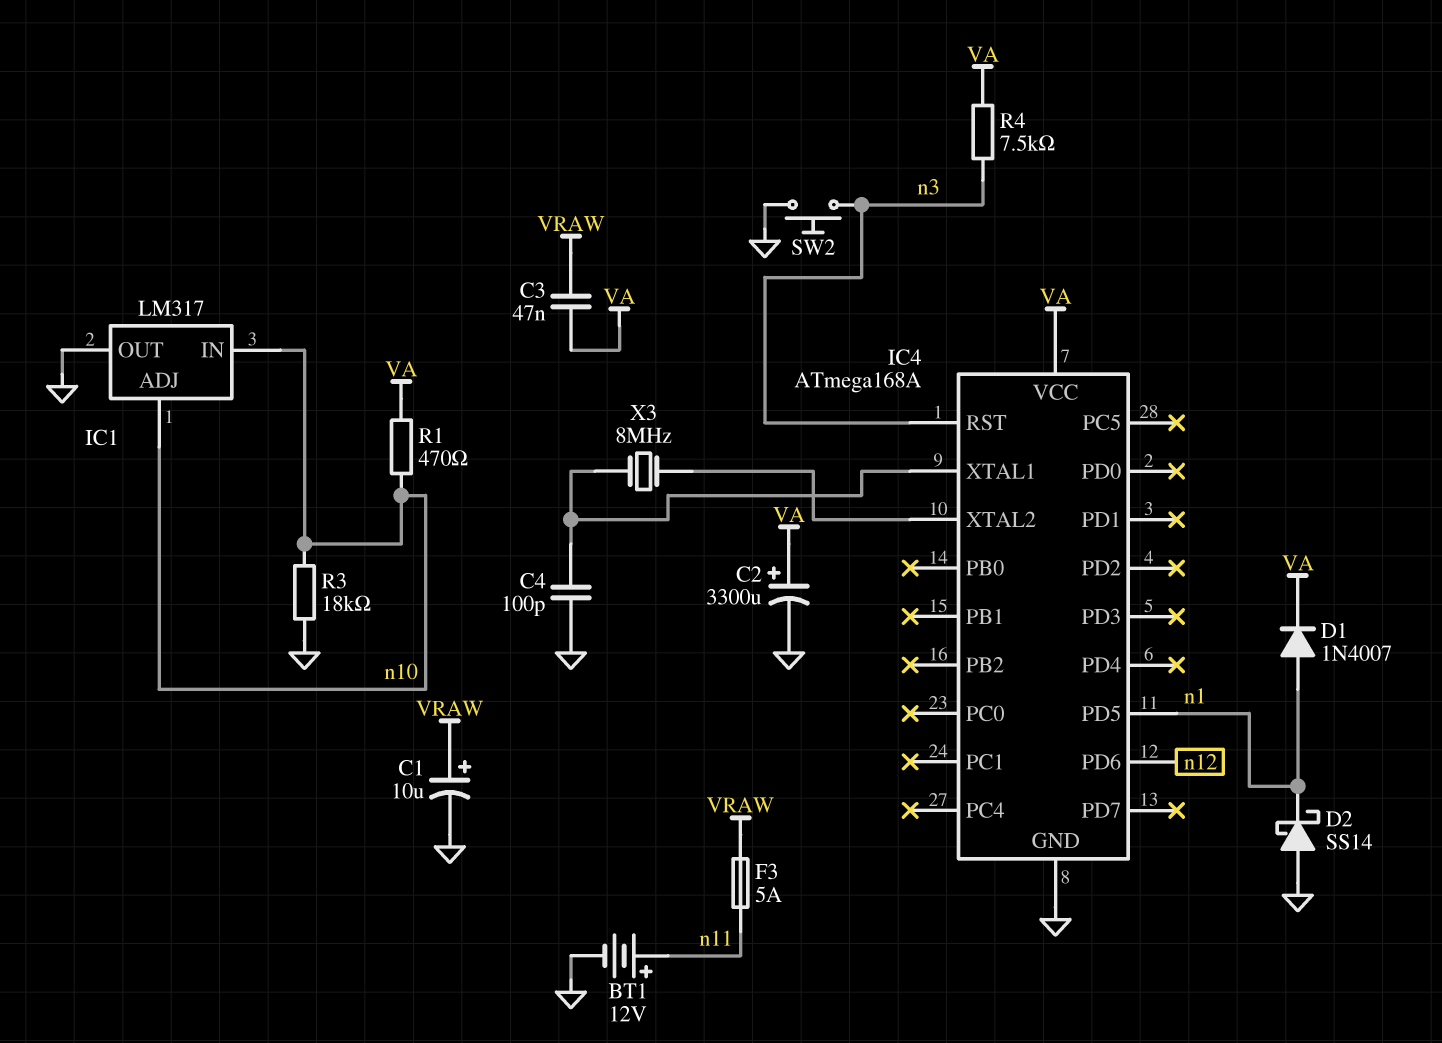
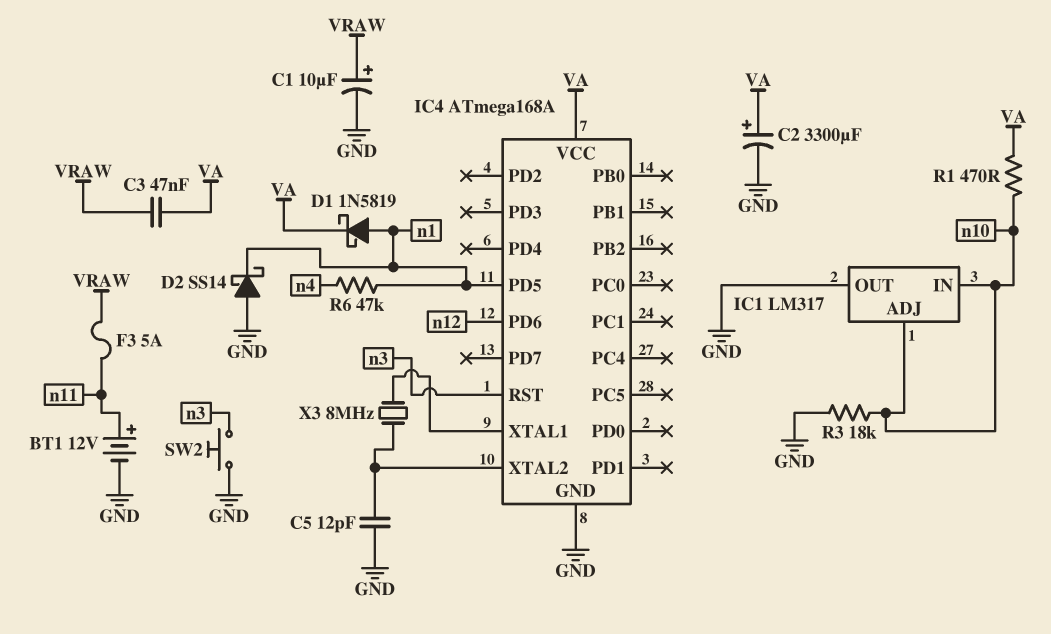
C4: 100pF (GND, IC4/XTAL1) -> none
C5: none -> 12pF (GND, IC4/XTAL2)
D1: diode 1N4007 (A n1, K VA) -> schottky 1N5819 (A n1, K VA)
R4: 7.5k (VA, n3) -> none
R6: none -> 47k (n1, n4)

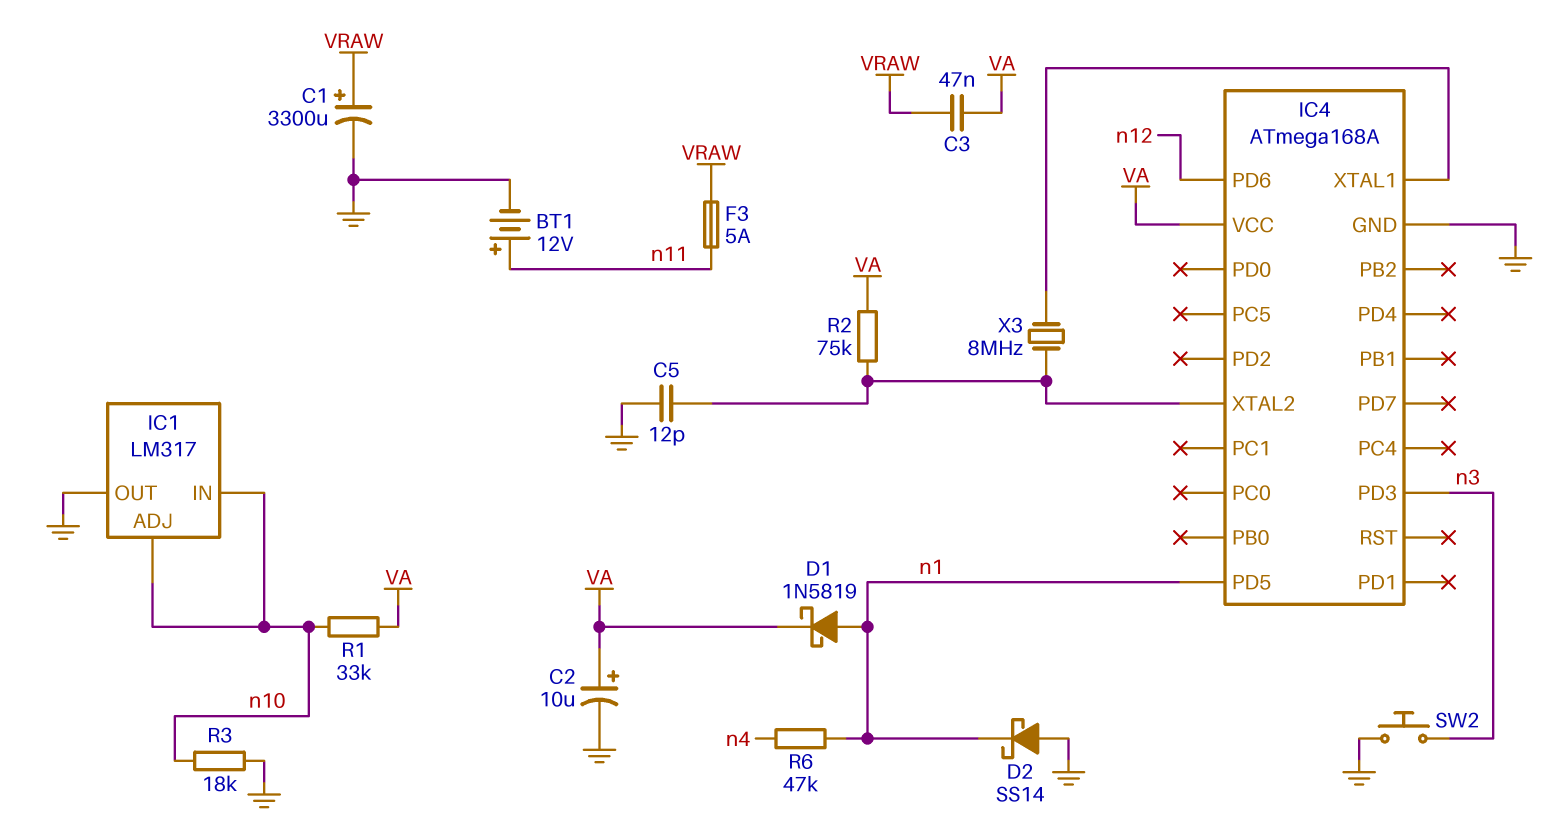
C1: 10uF (plus VRAW, minus GND) -> 3300uF (plus VRAW, minus GND)
C2: 3300uF (plus VA, minus GND) -> 10uF (plus VA, minus GND)
IC4 pin PD3: none -> n3
IC4 pin RST: n3 -> none
R1: 470 (VA, n10) -> 33k (VA, n10)
R2: none -> 75k (IC4/XTAL2, VA)

